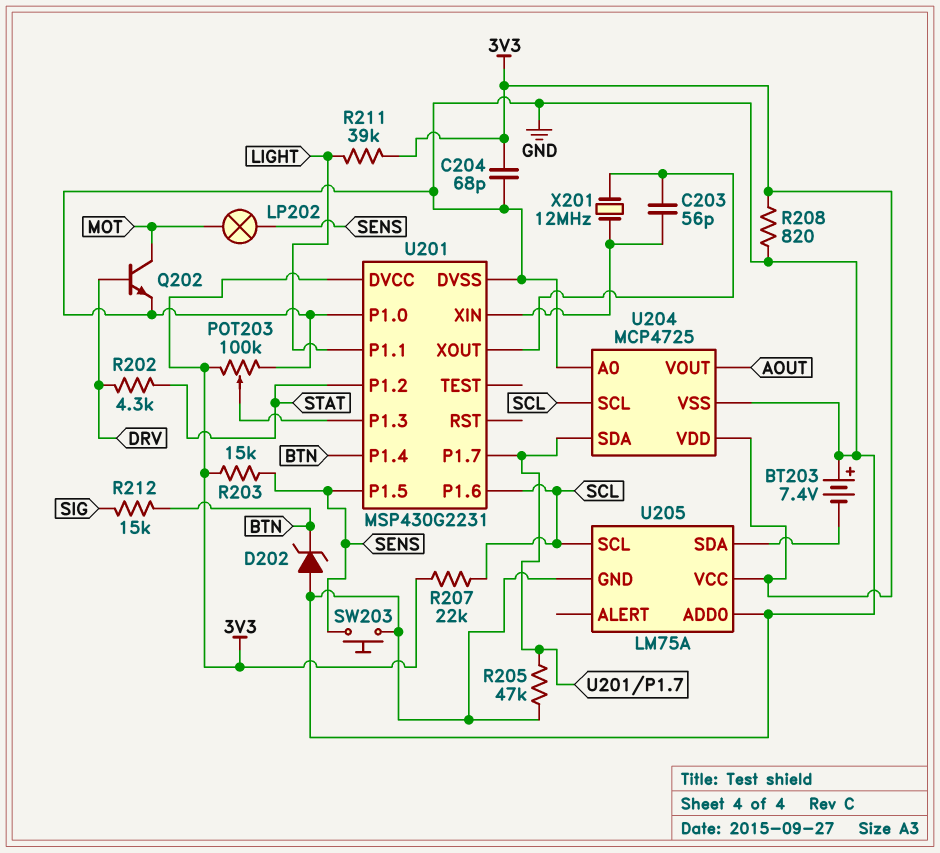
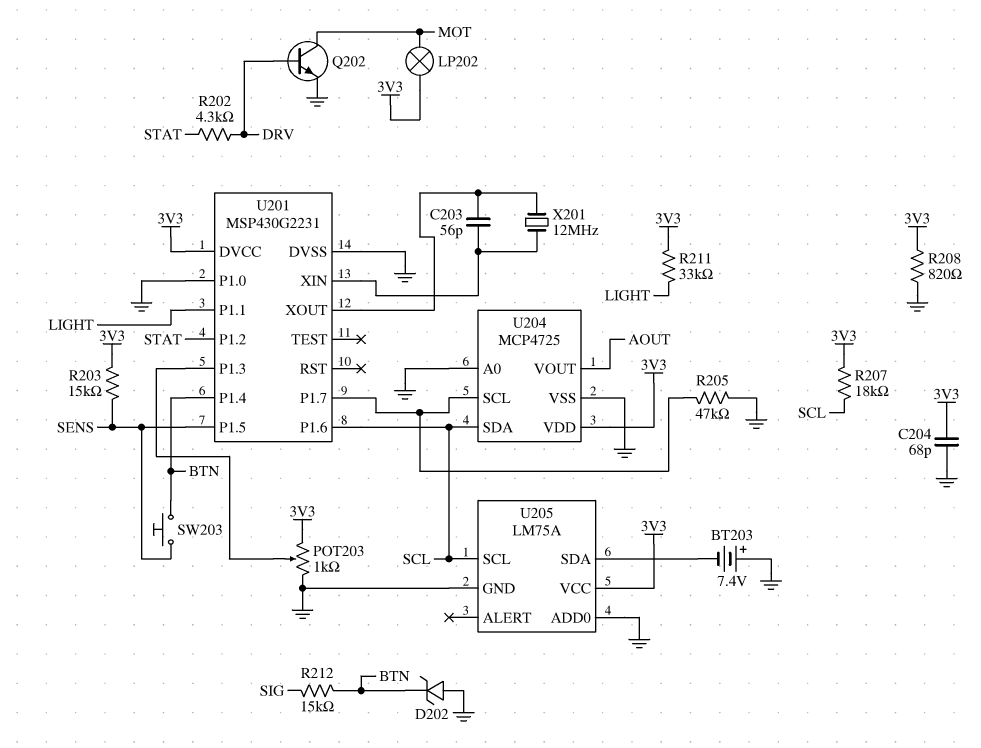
LP202: lamp (MOT, SENS) -> lamp (3V3, MOT)
POT203: 100k (3V3, GND, wiper U201/P1.3) -> 1k (3V3, GND, wiper U201/P1.3)
R207: 22k (3V3, SCL) -> 18k (3V3, SCL)
R211: 39k (3V3, LIGHT) -> 33k (3V3, LIGHT)
SW203: button (GND, SENS) -> button (BTN, SENS)
U204 pin SCL: SCL -> U201/P1.7
U204 pin SDA: U201/P1.7 -> SCL

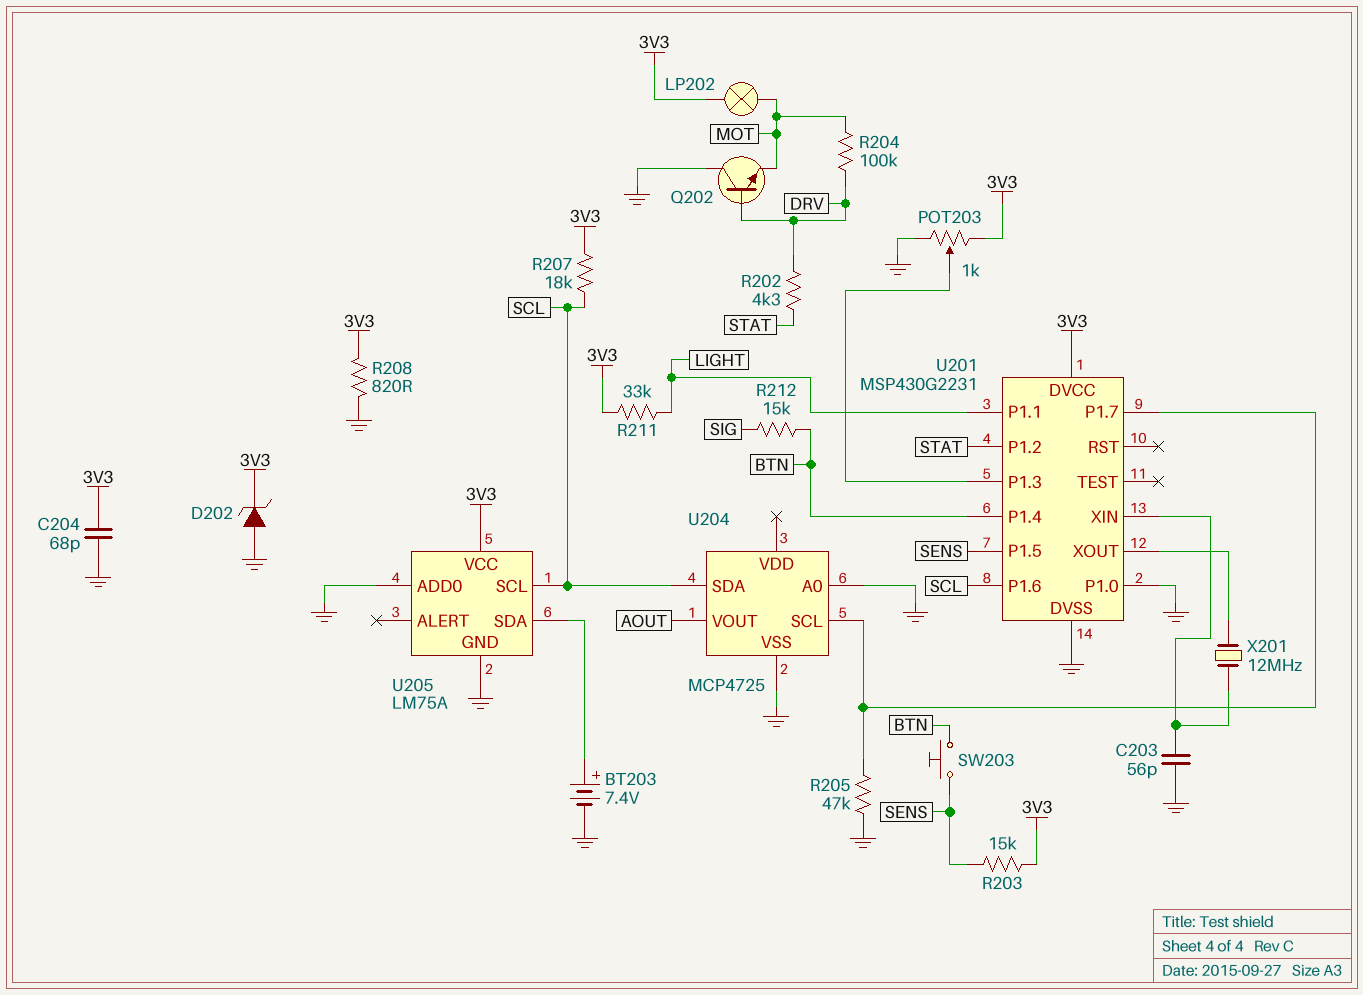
BT203: 7.4V (plus GND, minus U205/SDA) -> 7.4V (plus U205/SDA, minus GND)
C203: 56pF (U201/XIN, U201/XOUT) -> 56pF (GND, U201/XIN)
D202: zener (A GND, K BTN) -> zener (A GND, K 3V3)
Q202: NPN (B DRV, C MOT, E GND) -> NPN (B DRV, C GND, E MOT)
R204: none -> 100k (DRV, MOT)
U204 pin VDD: 3V3 -> none

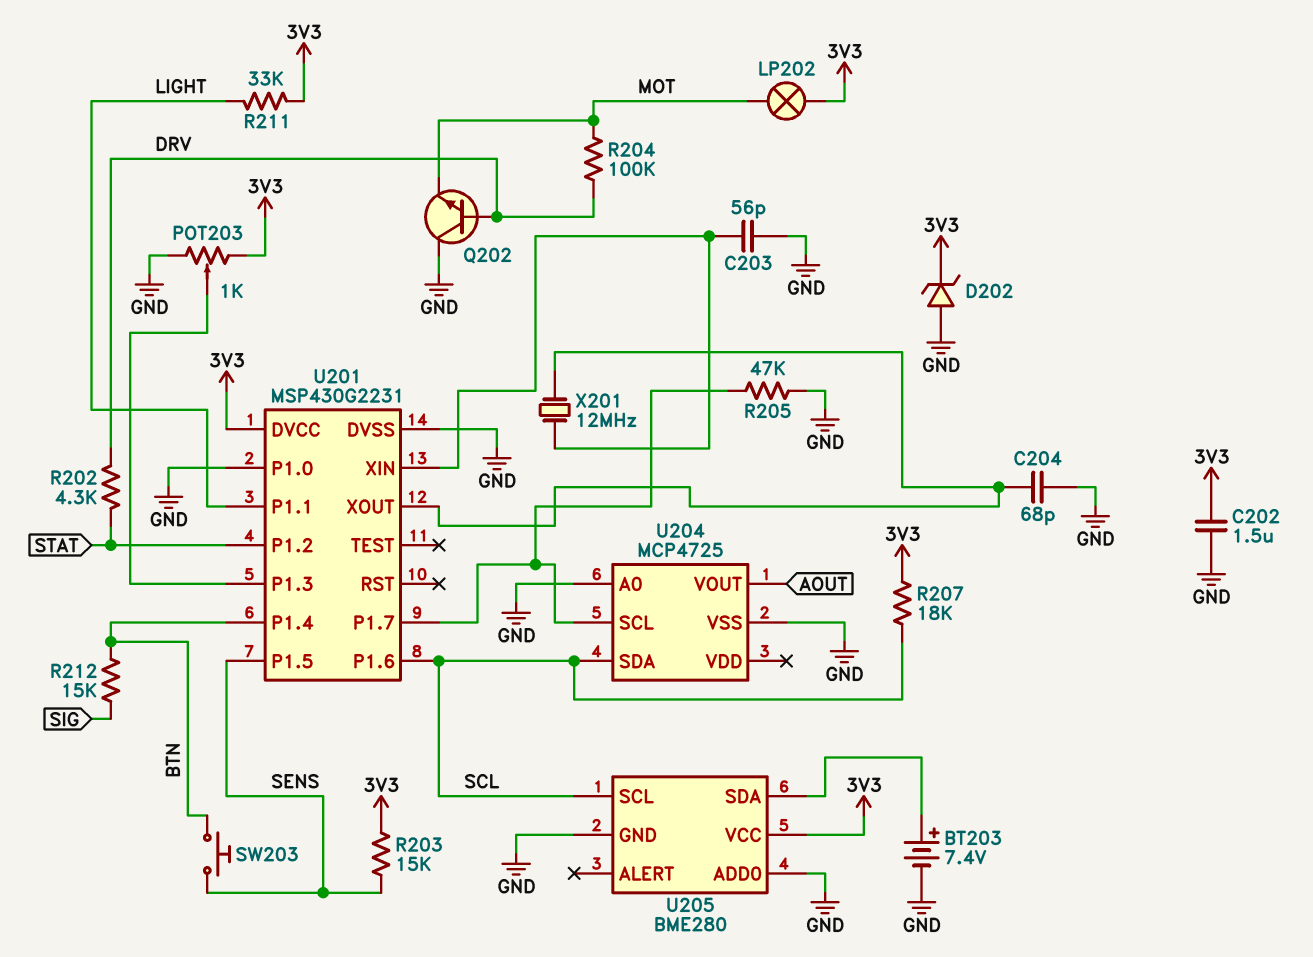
C202: none -> 1.5uF (3V3, GND)
C204: 68pF (3V3, GND) -> 68pF (GND, U201/XOUT)
R208: 820 (3V3, GND) -> none
U205: LM75A -> BME280

